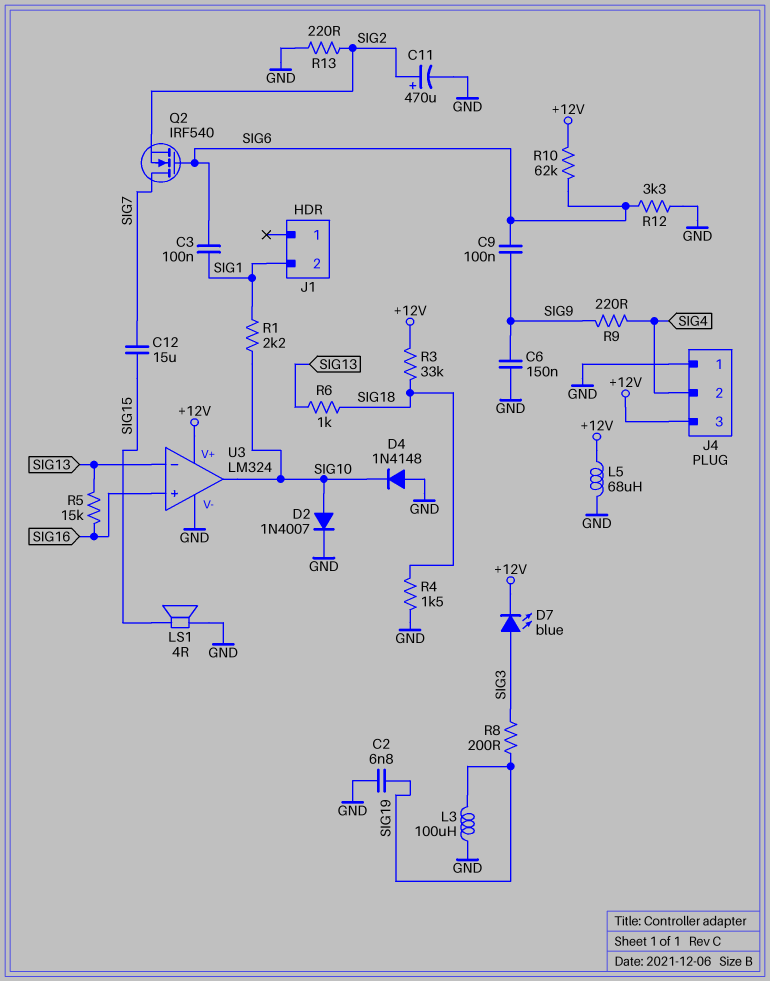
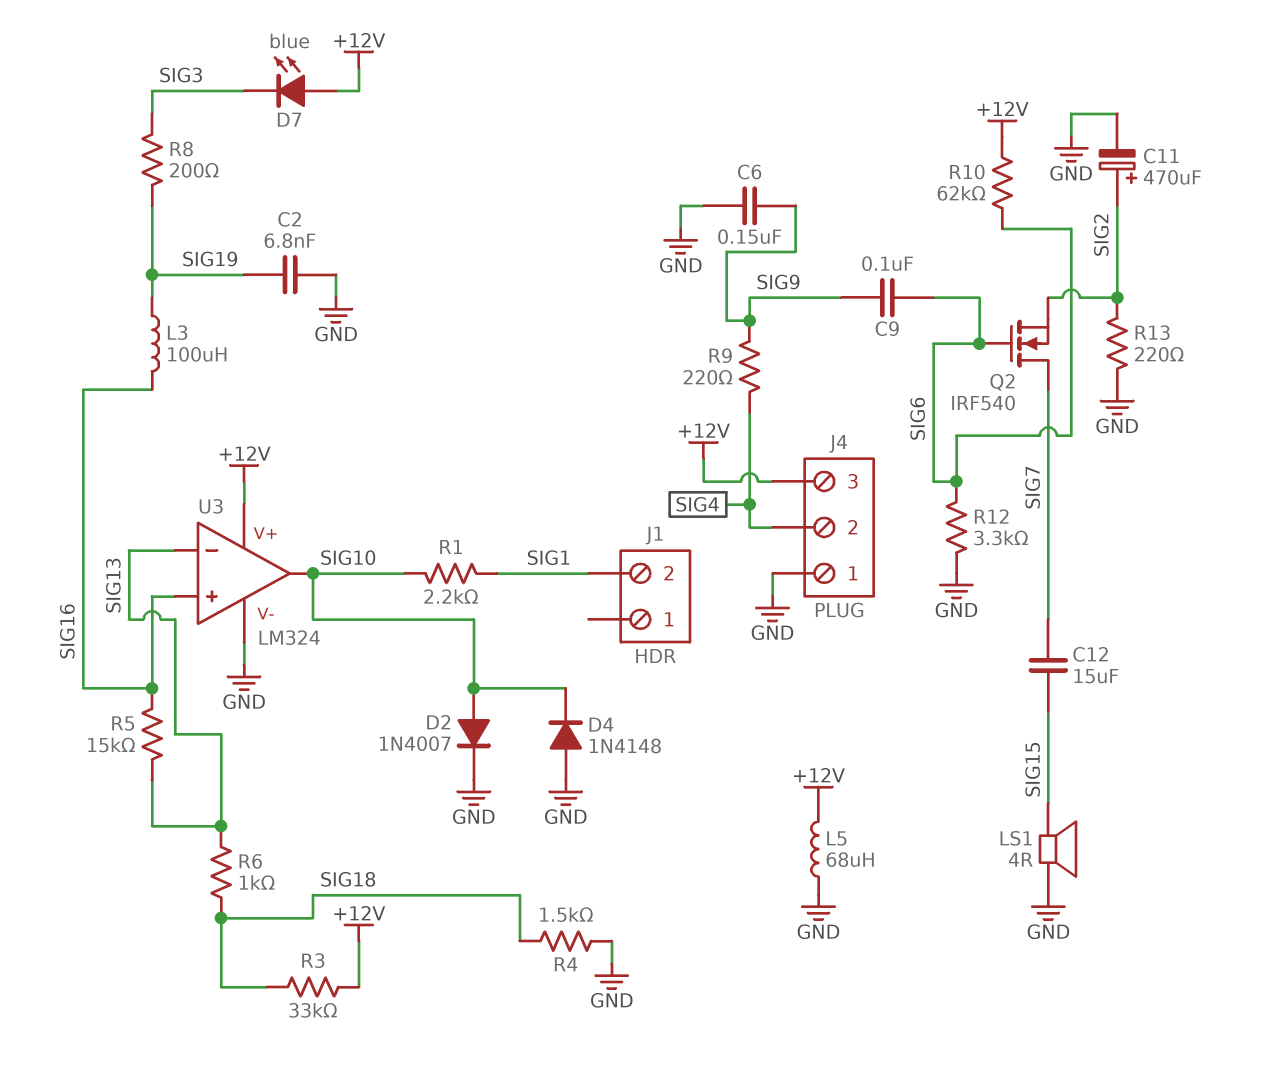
C3: 100nF (SIG1, SIG6) -> none
D7: LED blue (A SIG3, K +12V) -> LED blue (A +12V, K SIG3)
L3: 100uH (GND, SIG19) -> 100uH (SIG16, SIG19)

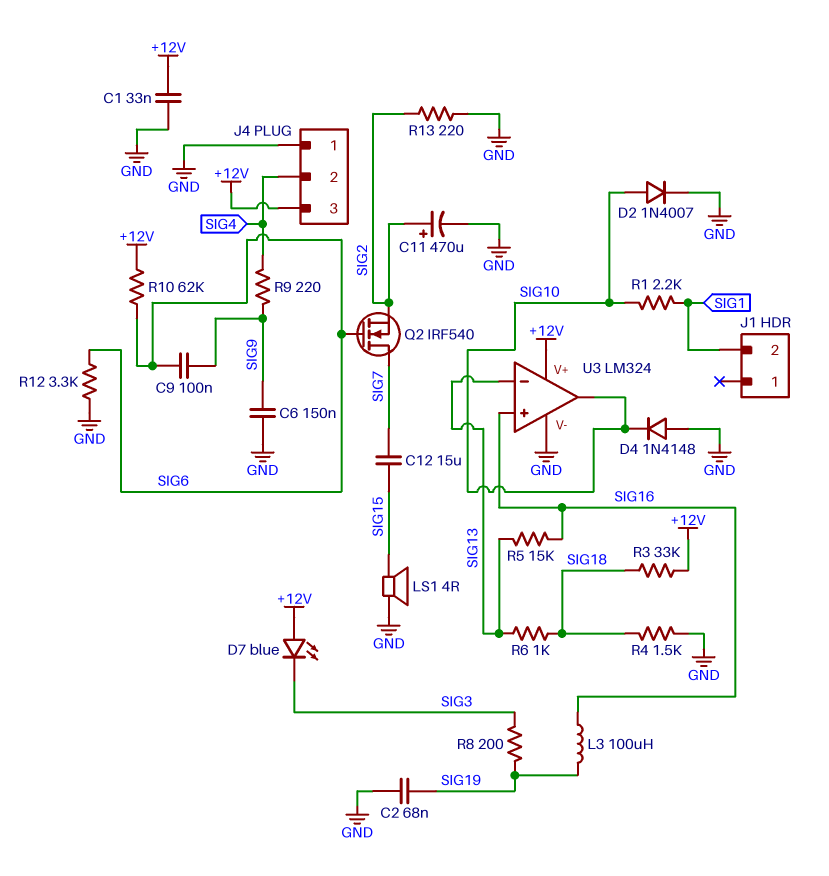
C1: none -> 33nF (+12V, GND)
C2: 6.8nF (GND, SIG19) -> 68nF (GND, SIG19)
L5: 68uH (+12V, GND) -> none

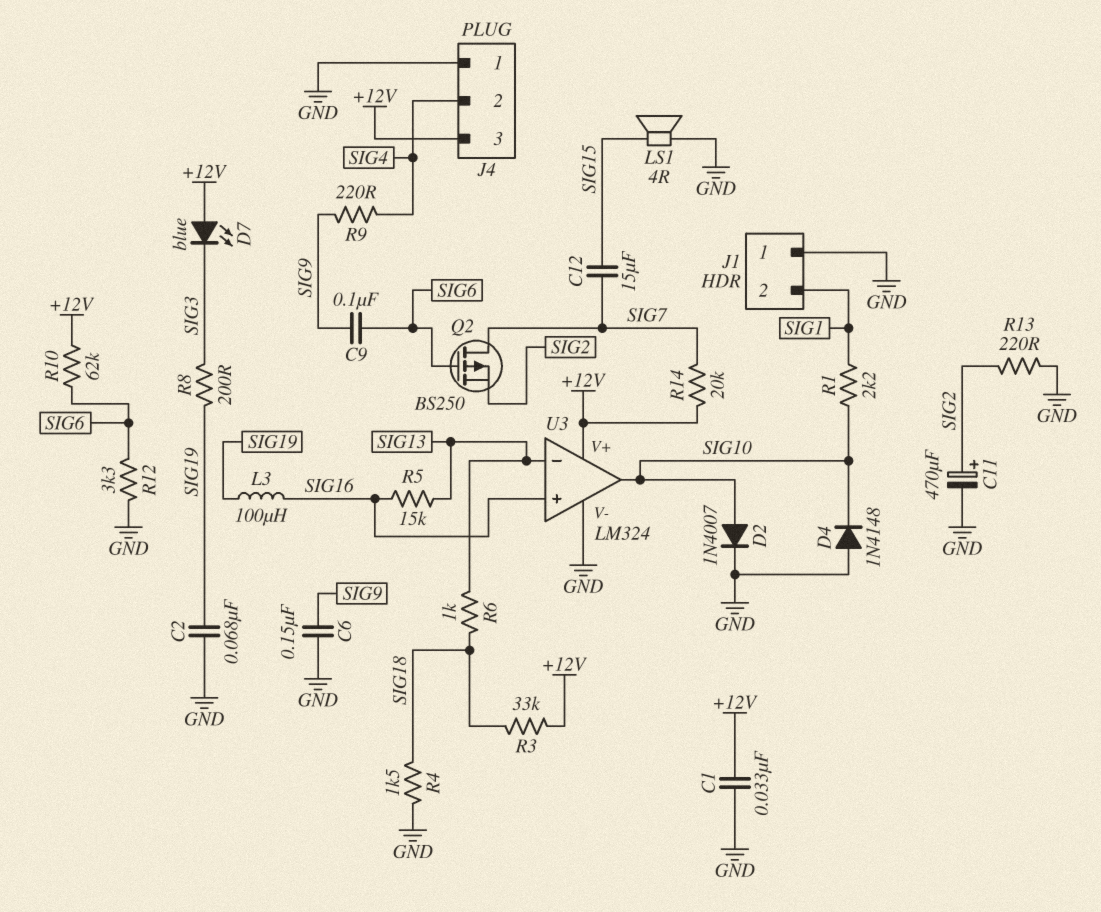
J1 pin 1: none -> GND
Q2: NMOS IRF540 (G SIG6, D SIG7, S SIG2) -> PMOS BS250 (G SIG6, D SIG7, S SIG2)
R14: none -> 20k (+12V, SIG7)

